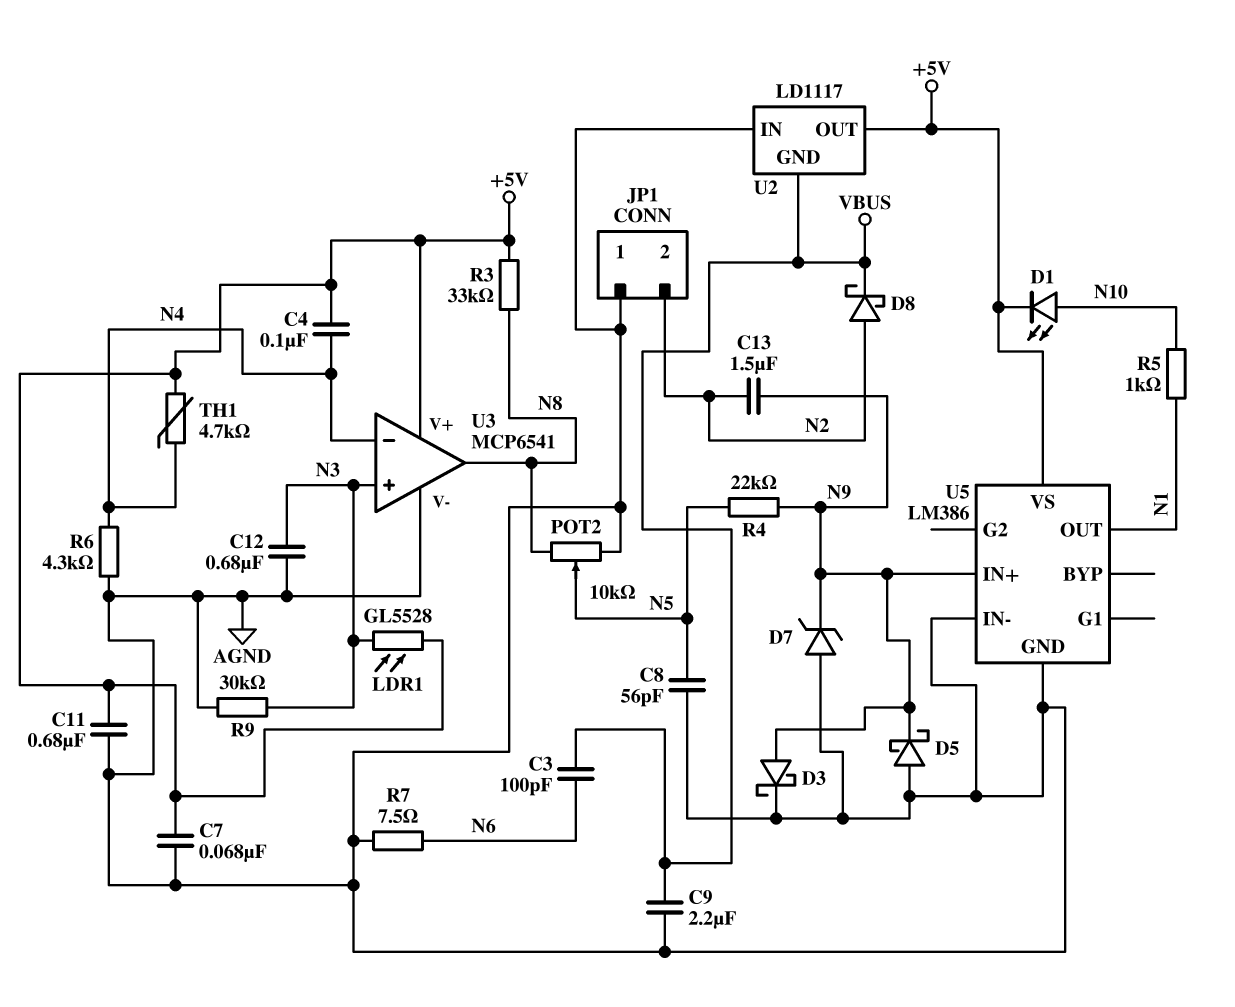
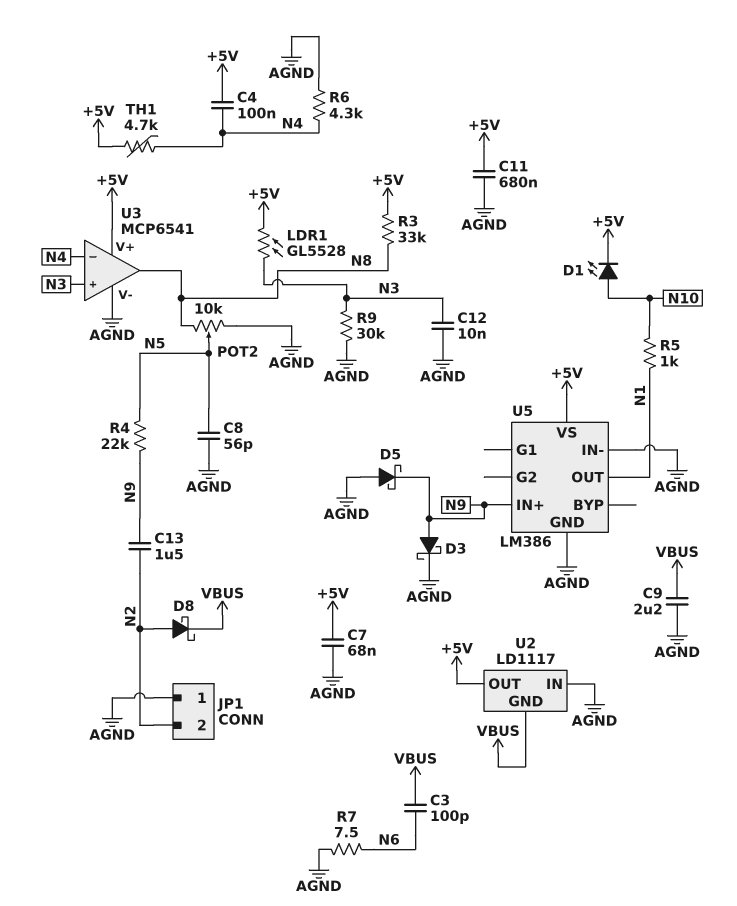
C12: 680nF (AGND, N3) -> 10nF (AGND, N3)
D7: zener (A AGND, K N9) -> none

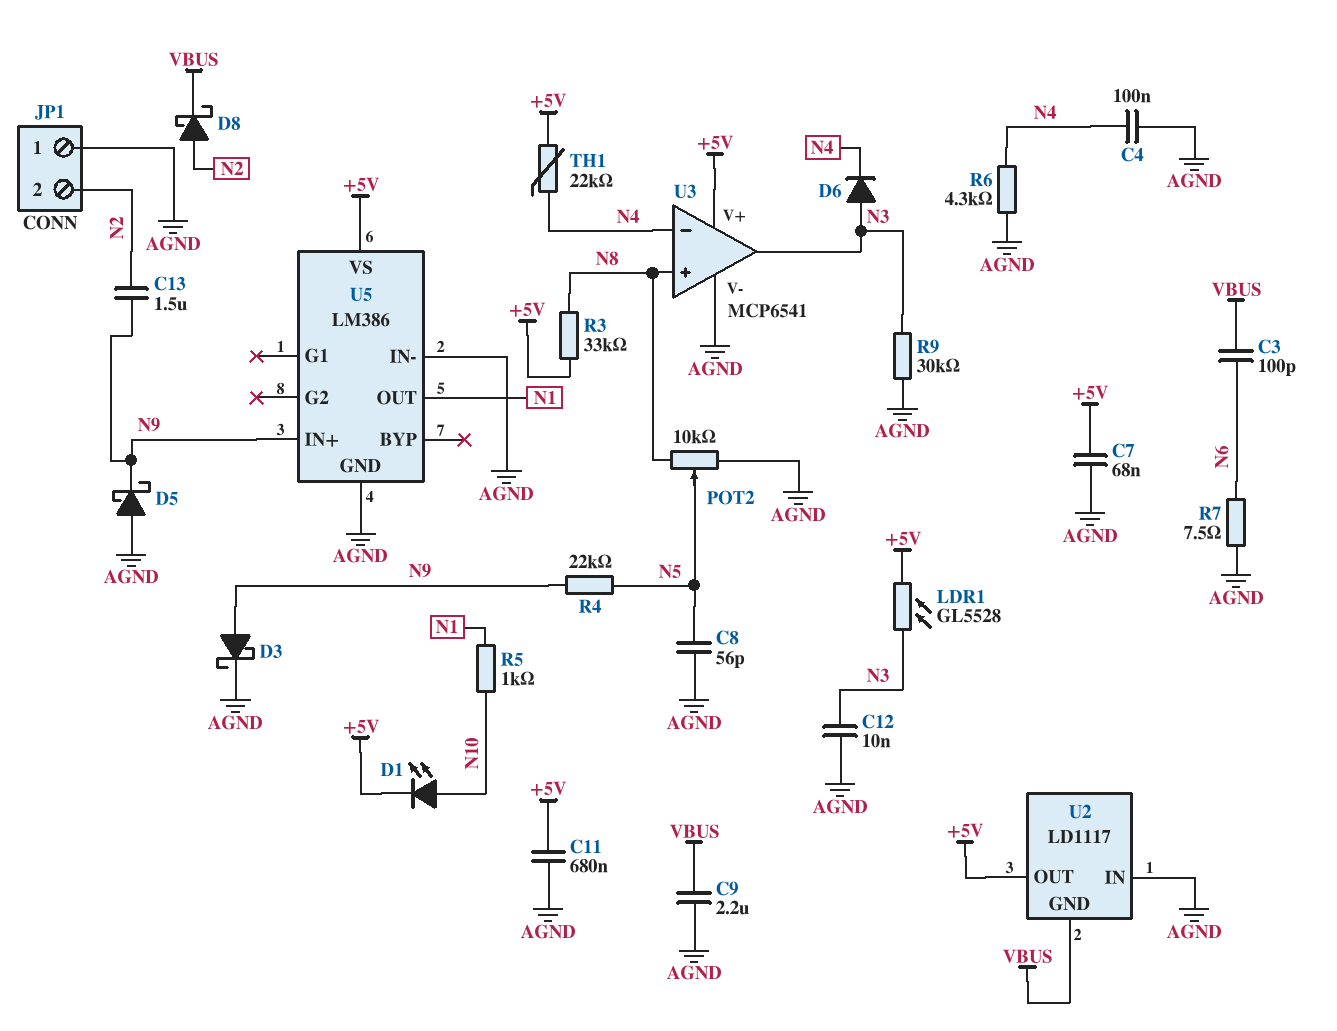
C4: 100nF (+5V, N4) -> 100nF (AGND, N4)
D6: none -> diode (A N3, K N4)
TH1: 4.7k (+5V, N4) -> 22k (+5V, N4)
U3 pin in+: N3 -> N8
U3 pin out: N8 -> N3

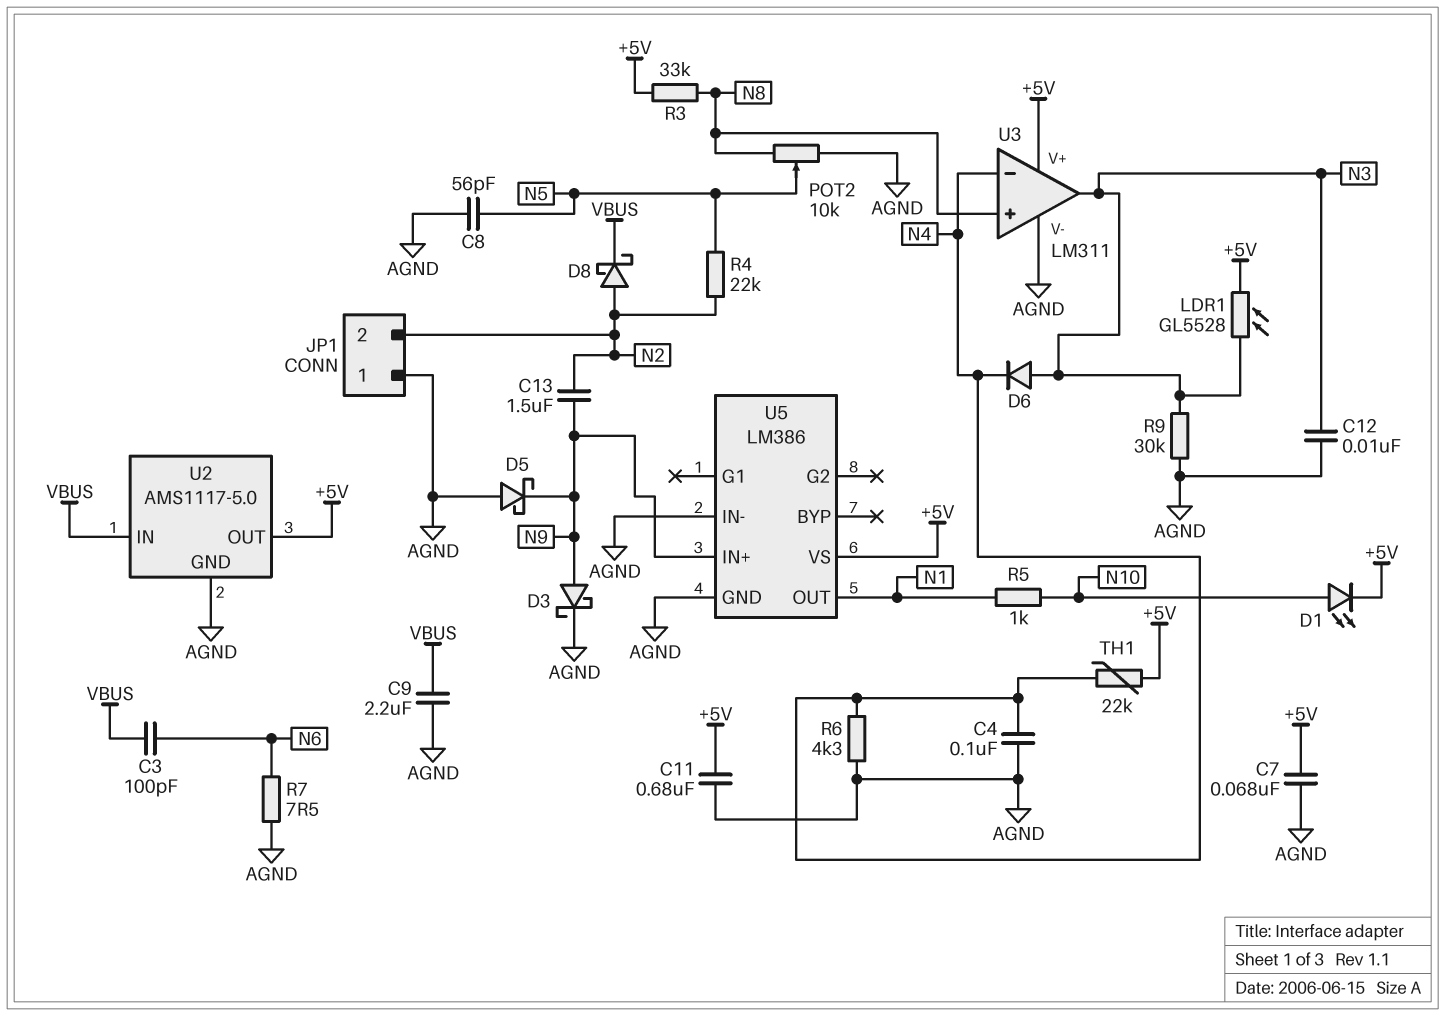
R4: 22k (N5, N9) -> 22k (N2, N5)
U2: LD1117 -> AMS1117-5.0
U2 pin GND: VBUS -> AGND
U2 pin IN: AGND -> VBUS
U3: MCP6541 -> LM311

